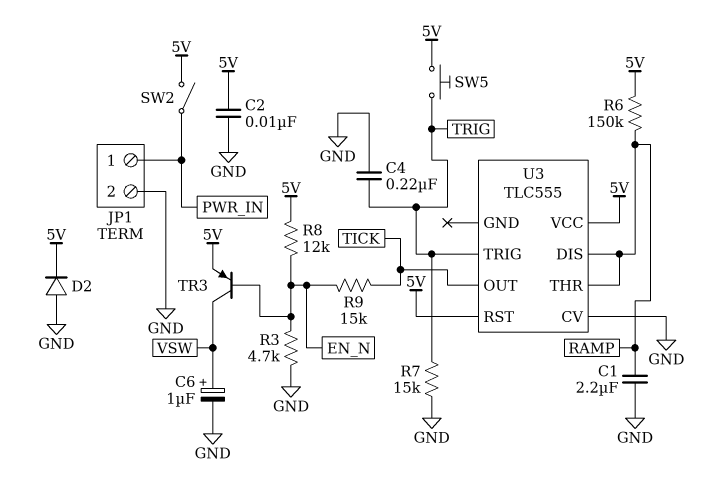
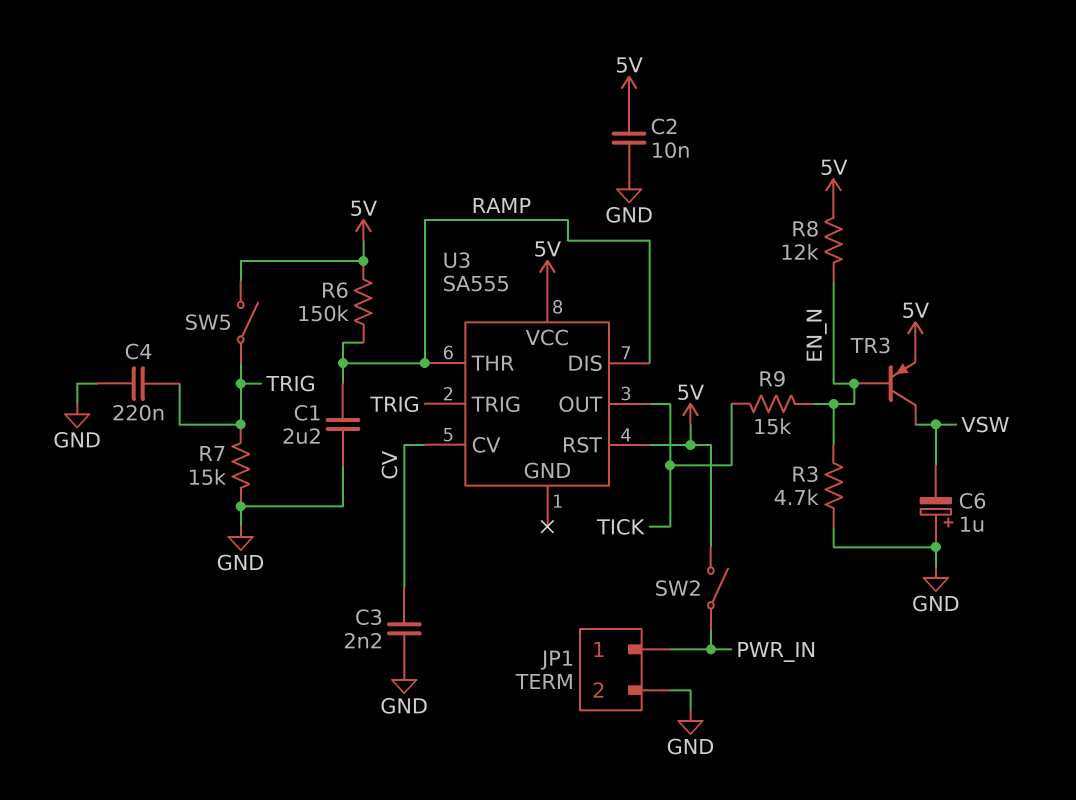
C3: none -> 2.2nF (CV, GND)
C6: 1uF (plus VSW, minus GND) -> 1uF (plus GND, minus VSW)
D2: diode (A GND, K 5V) -> none
SW5: button (5V, TRIG) -> switch (5V, TRIG)
U3: TLC555 -> SA555
U3 pin CV: GND -> CV

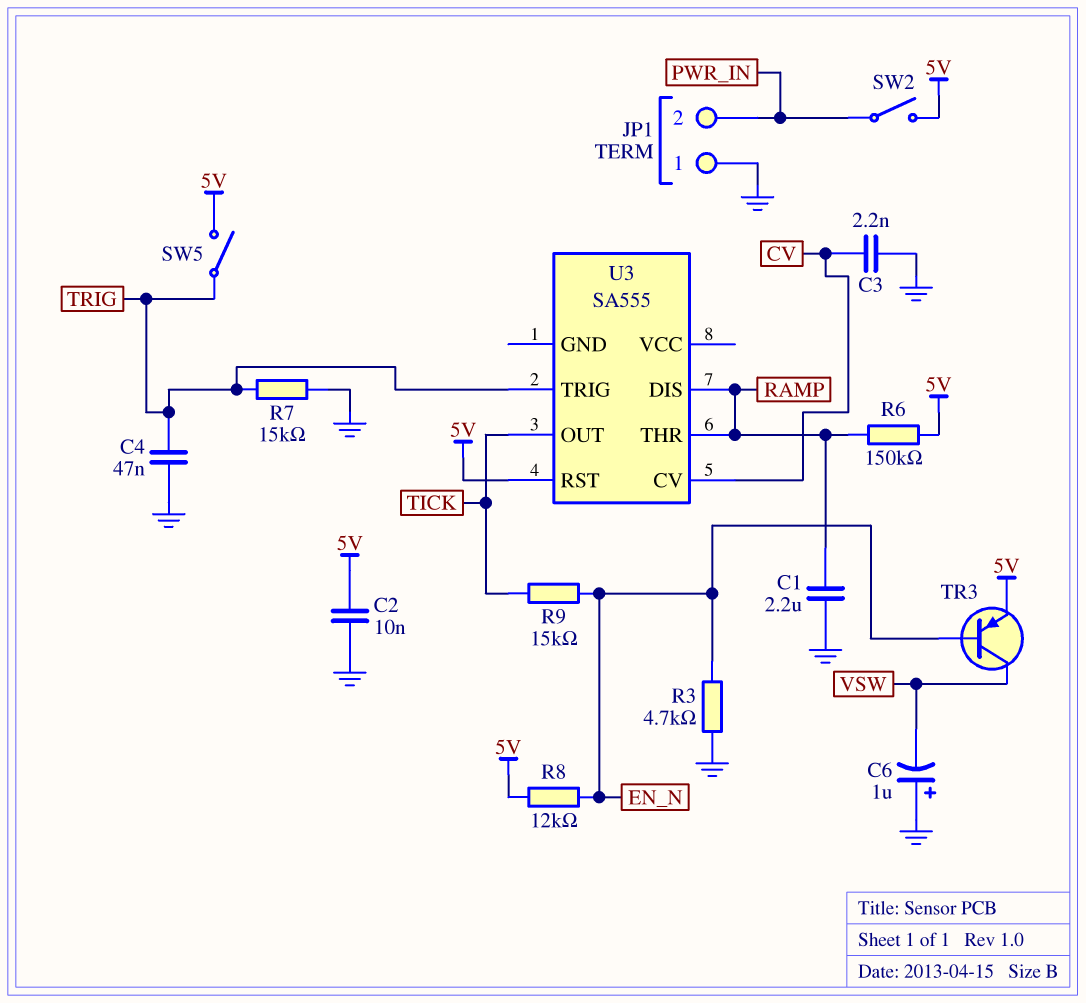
C4: 220nF (GND, TRIG) -> 47nF (GND, TRIG)
JP1 pin 1: PWR_IN -> GND
JP1 pin 2: GND -> PWR_IN
U3 pin VCC: 5V -> none

